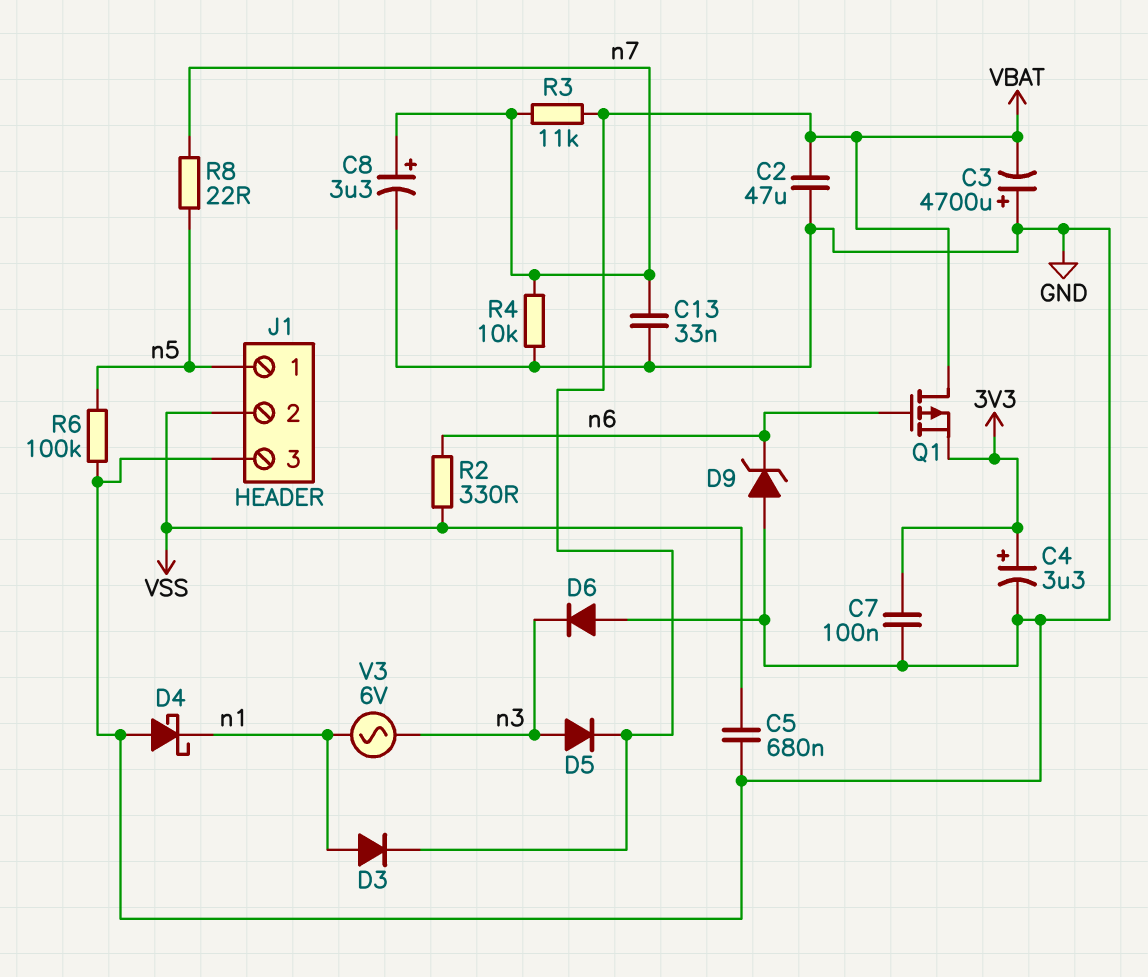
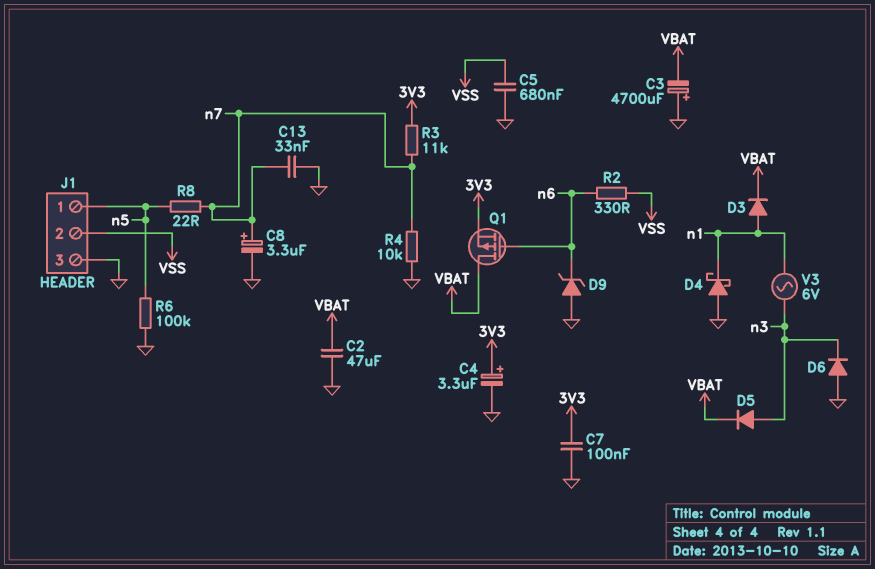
R3: 11k (VBAT, n7) -> 11k (3V3, n7)

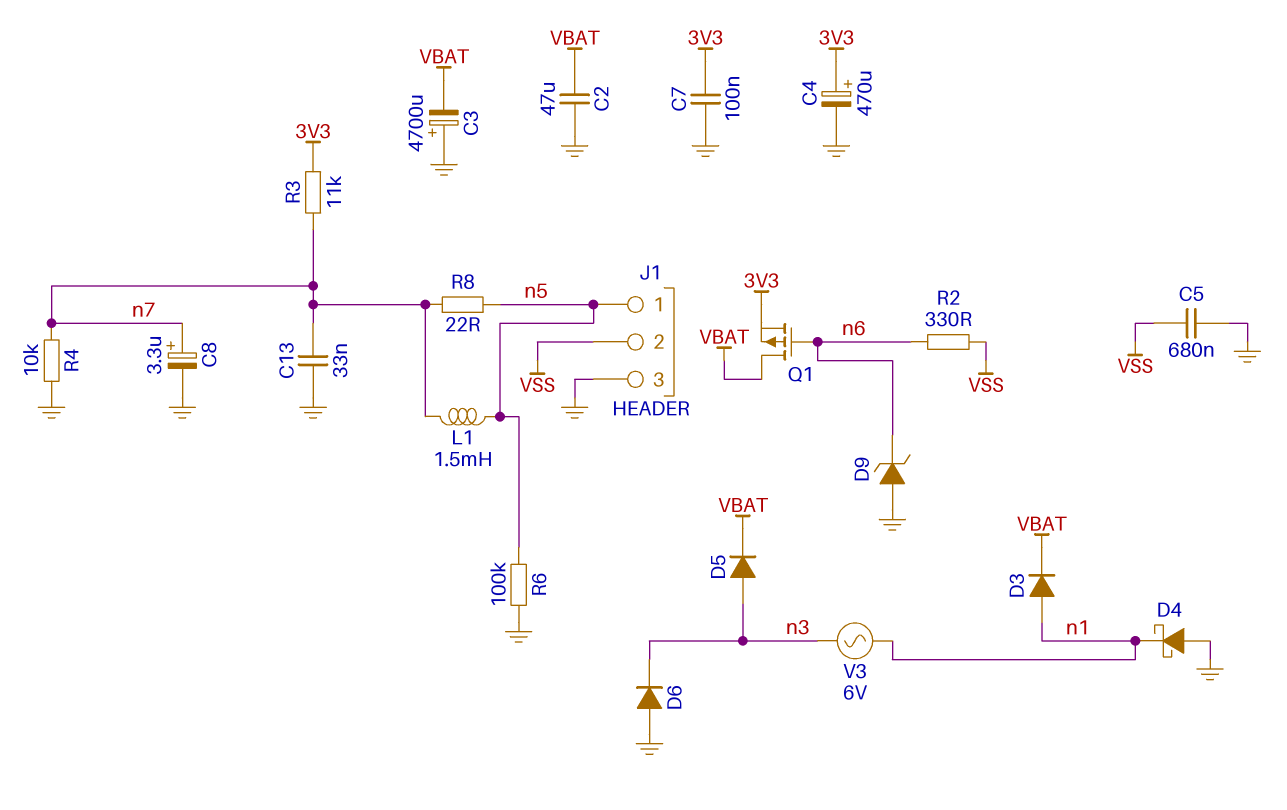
C4: 3.3uF (plus 3V3, minus GND) -> 470uF (plus 3V3, minus GND)
L1: none -> 1.5mH (n5, n7)

